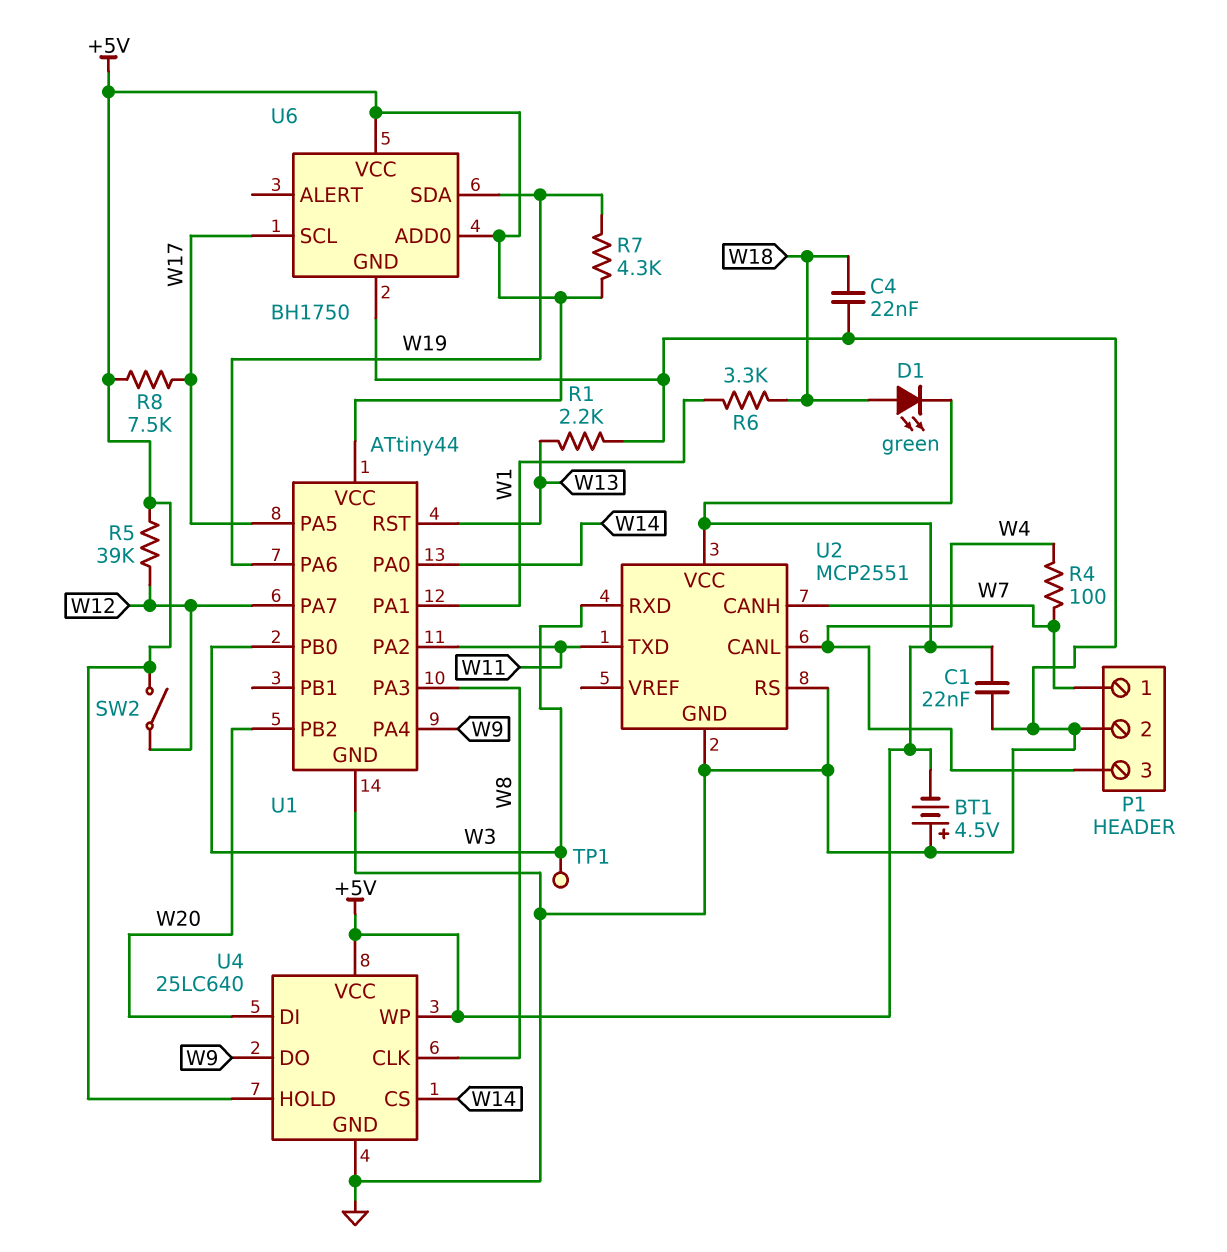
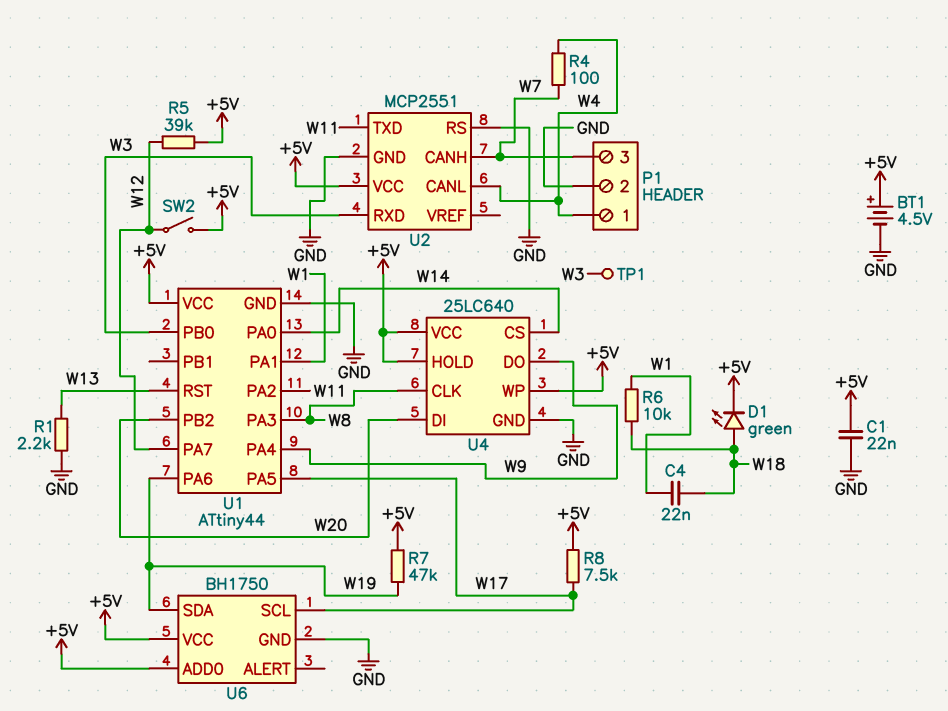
BT1: 4.5V (plus GND, minus +5V) -> 4.5V (plus +5V, minus GND)
C4: 22nF (GND, W18) -> 22nF (W1, W18)
P1 pin 1: W7 -> W4
P1 pin 3: W4 -> W7
R6: 3.3k (W1, W18) -> 10k (W1, W18)
R7: 4.3k (+5V, W19) -> 47k (+5V, W19)

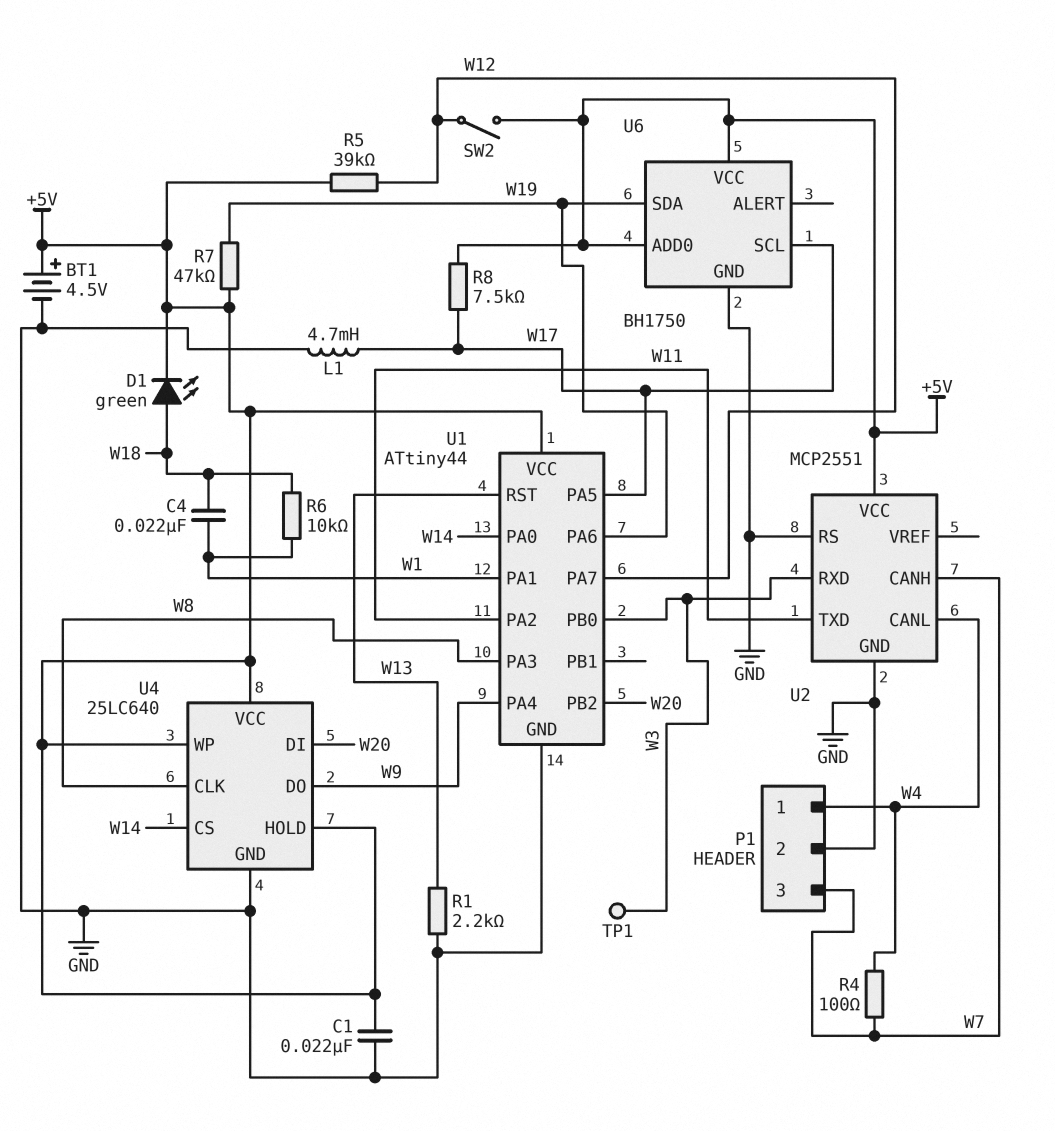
L1: none -> 4.7mH (GND, W17)

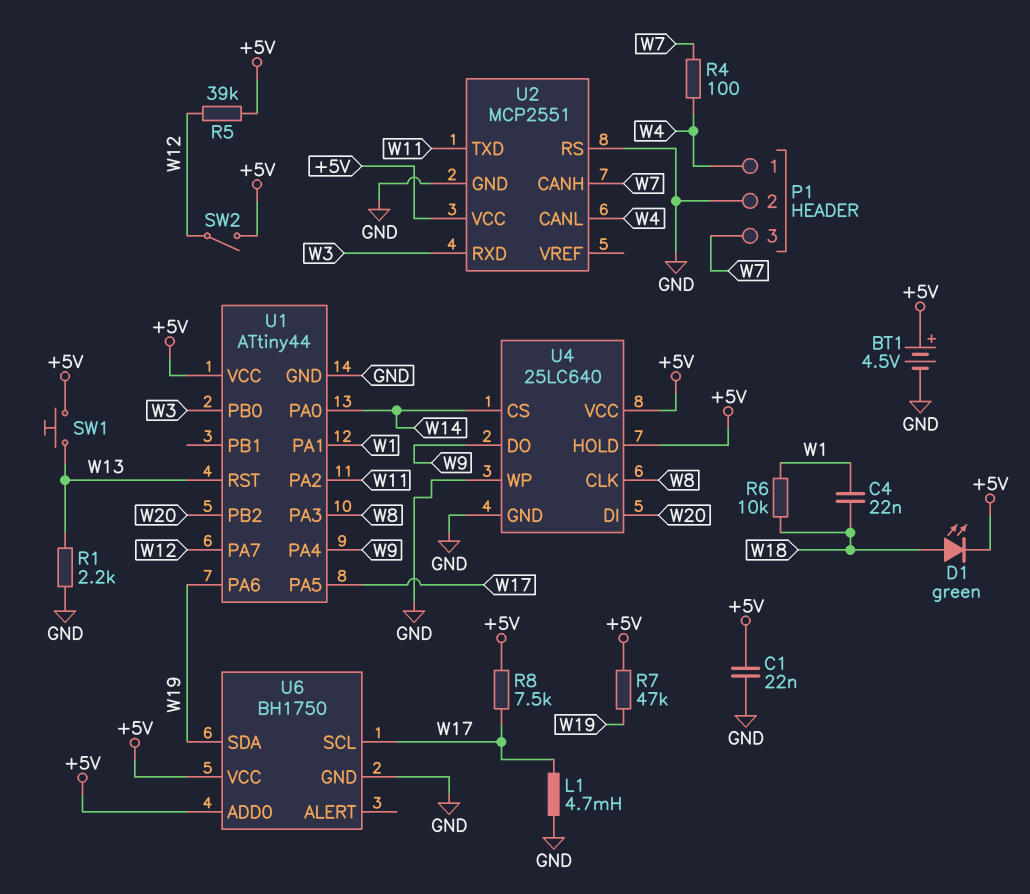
SW1: none -> button (+5V, W13)
TP1: test point (W3) -> none
U4 pin WP: +5V -> GND

